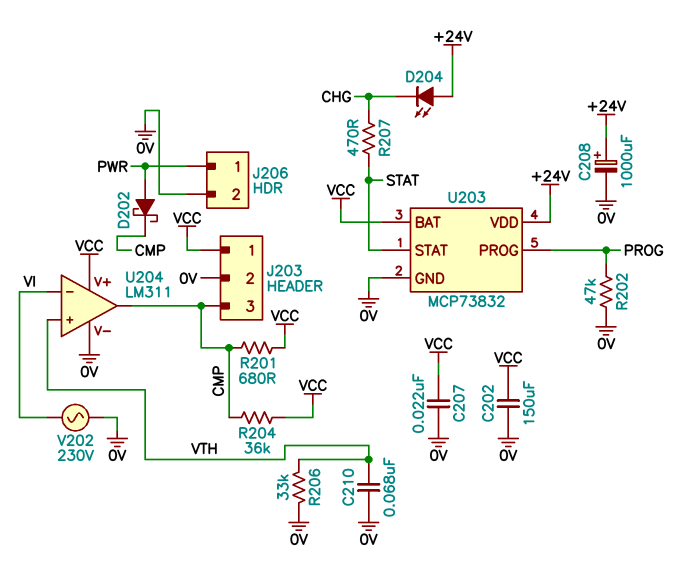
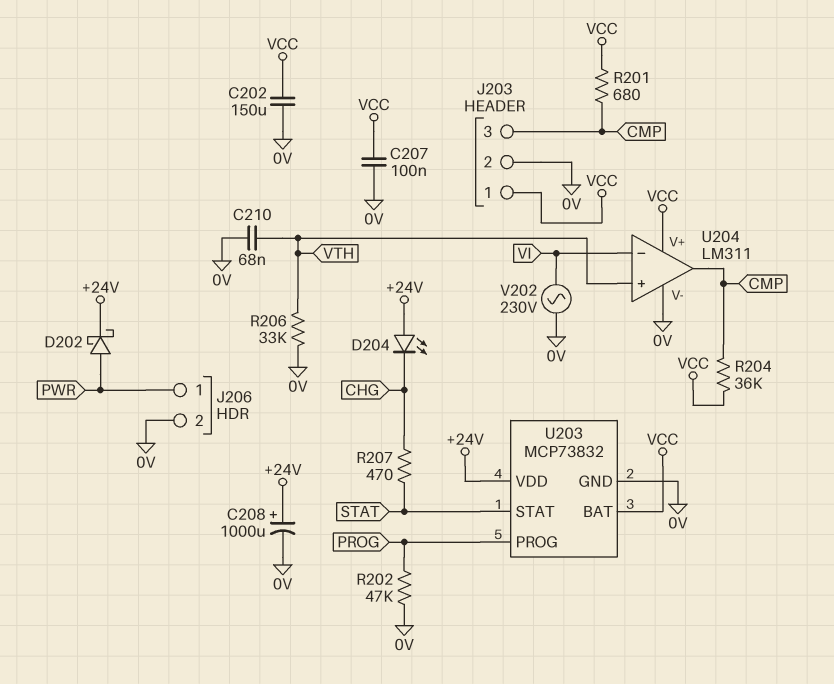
C207: 22nF (0V, VCC) -> 100nF (0V, VCC)
D202: schottky (A PWR, K CMP) -> schottky (A PWR, K +24V)

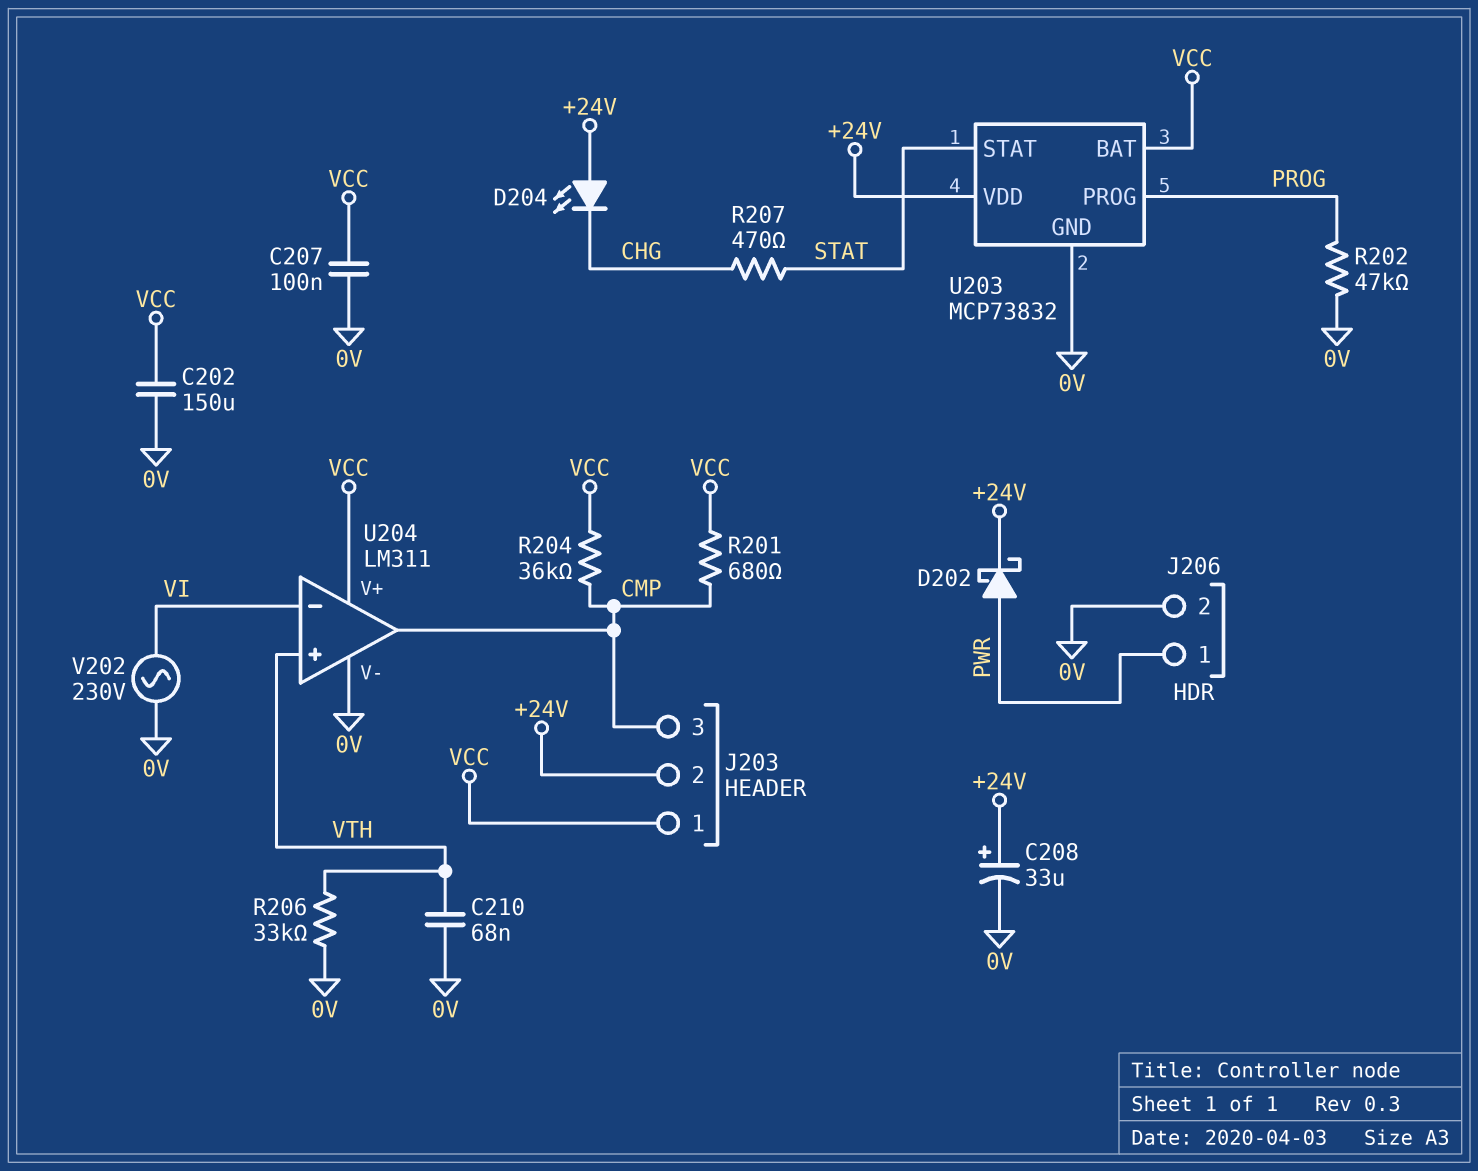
C208: 1000uF (plus +24V, minus 0V) -> 33uF (plus +24V, minus 0V)
J203 pin 2: 0V -> +24V

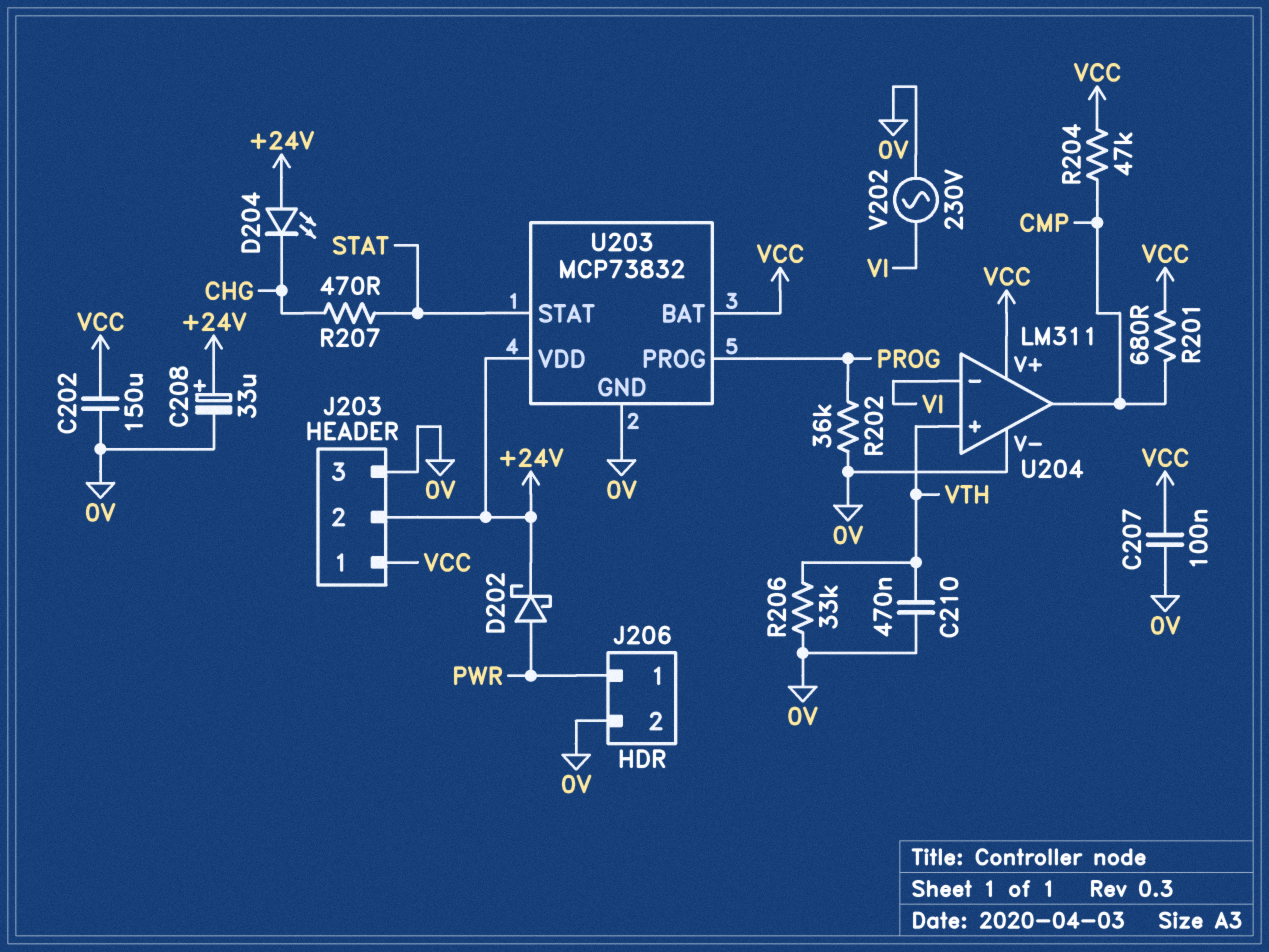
C210: 68nF (0V, VTH) -> 470nF (0V, VTH)
J203 pin 3: CMP -> 0V
R202: 47k (0V, PROG) -> 36k (0V, PROG)
R204: 36k (CMP, VCC) -> 47k (CMP, VCC)

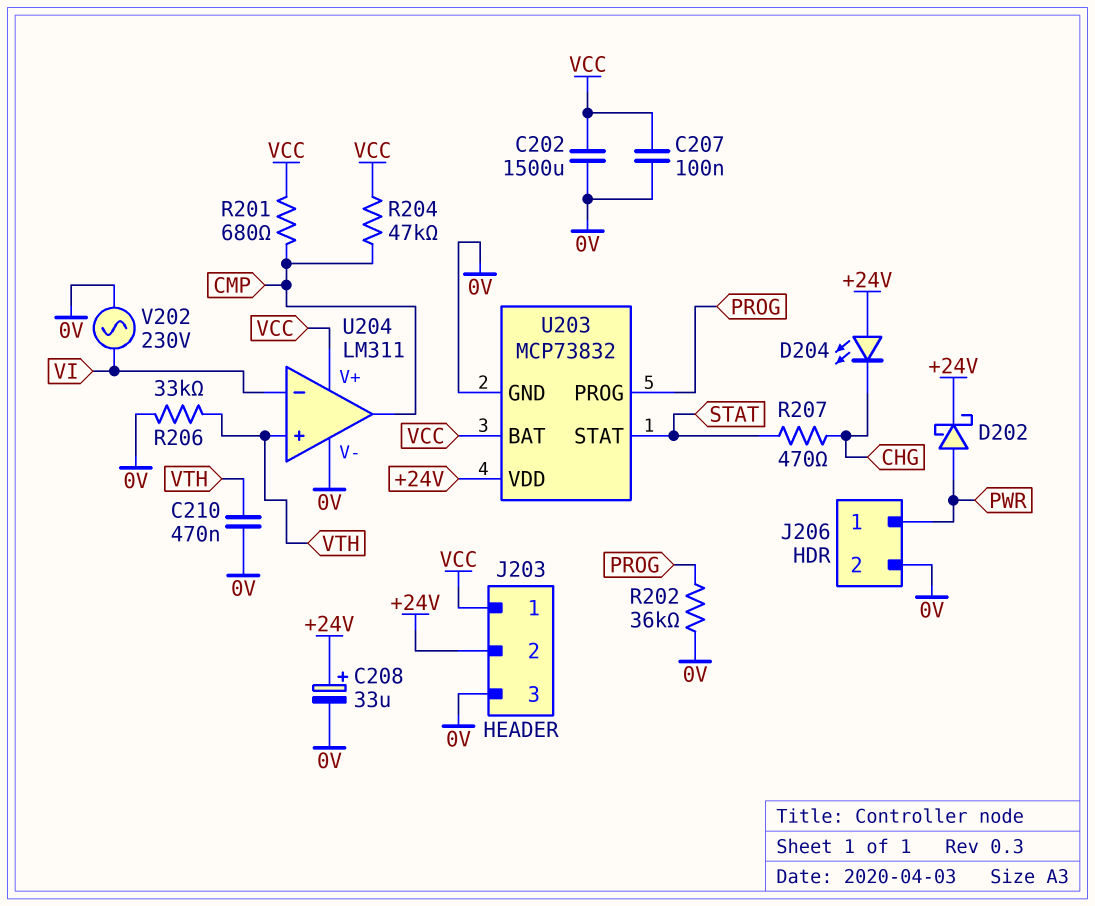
C202: 150uF (0V, VCC) -> 1500uF (0V, VCC)

